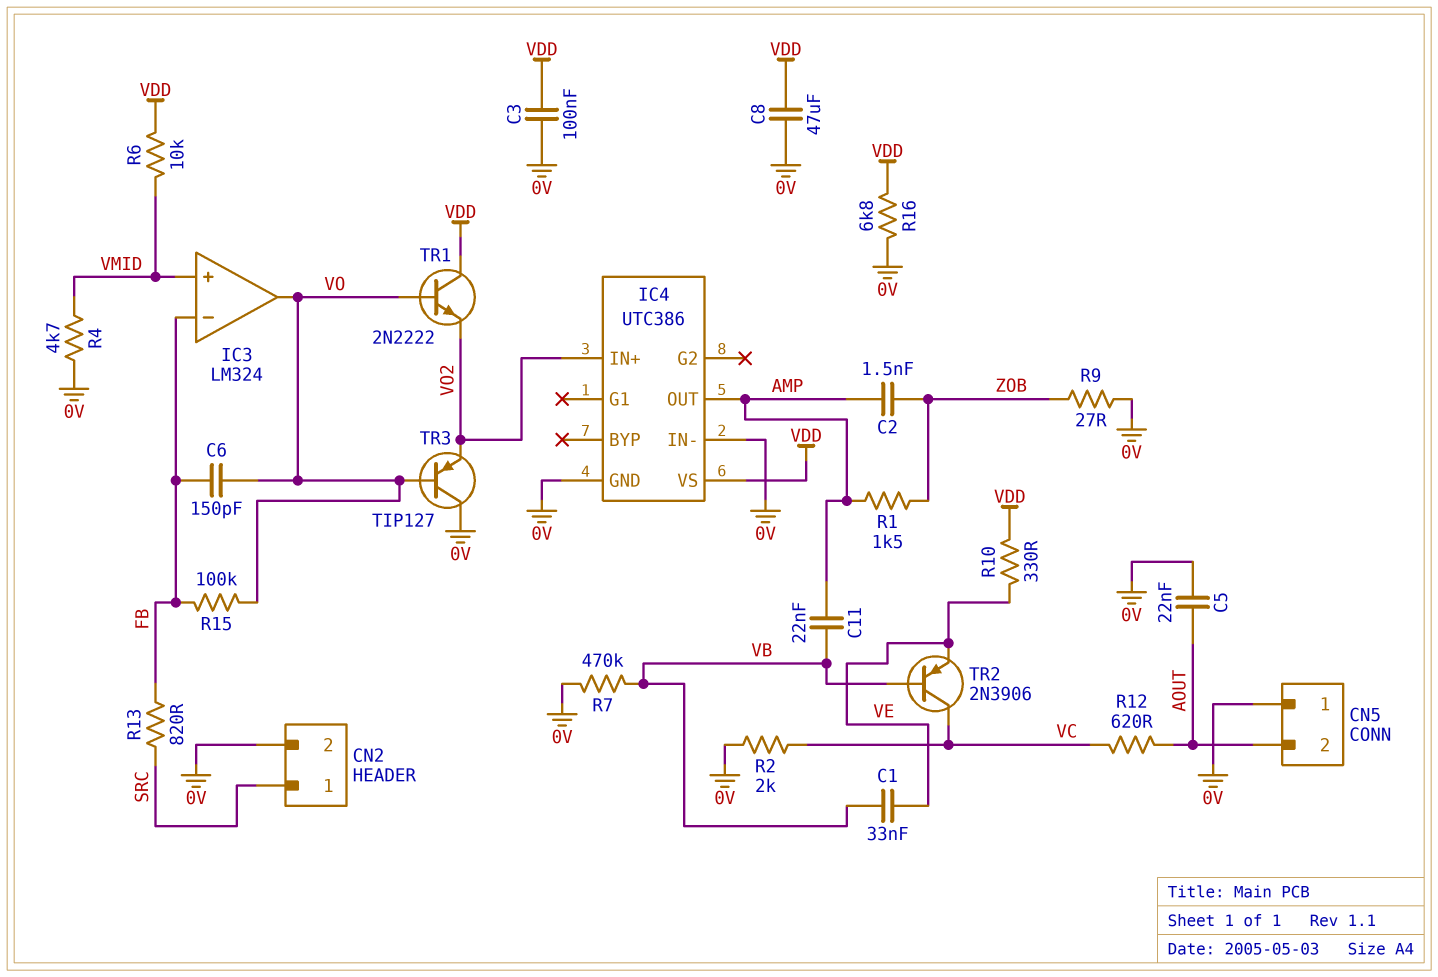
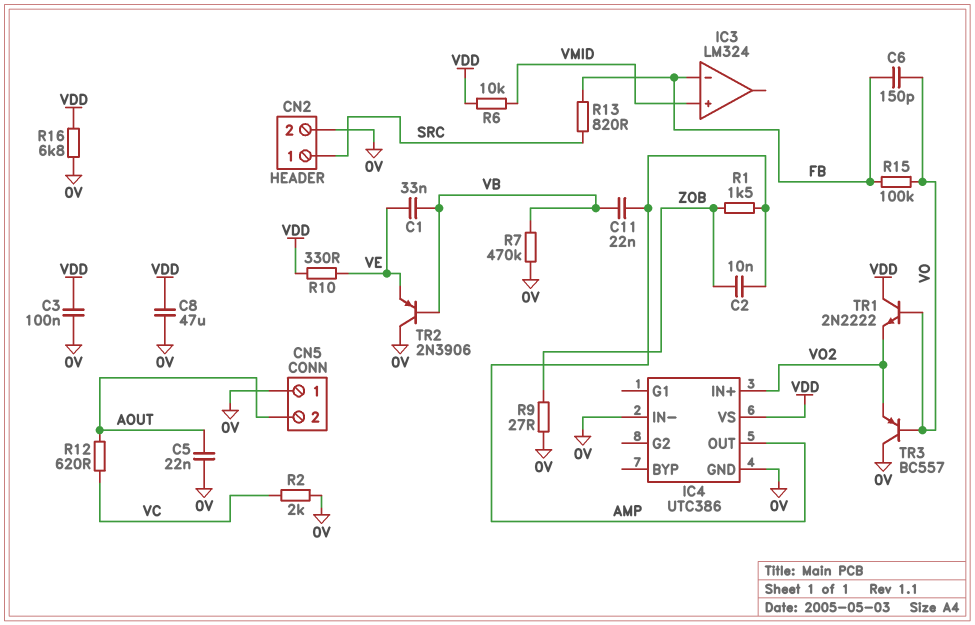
C2: 1.5nF (AMP, ZOB) -> 10nF (AMP, ZOB)
IC3 pin out: VO -> none
R4: 4.7k (0V, VMID) -> none
TR2: PNP 2N3906 (B VB, C VC, E VE) -> PNP 2N3906 (B VB, C 0V, E VE)
TR3: PNP TIP127 (B VO, C 0V, E VO2) -> PNP BC557 (B VO, C 0V, E VO2)

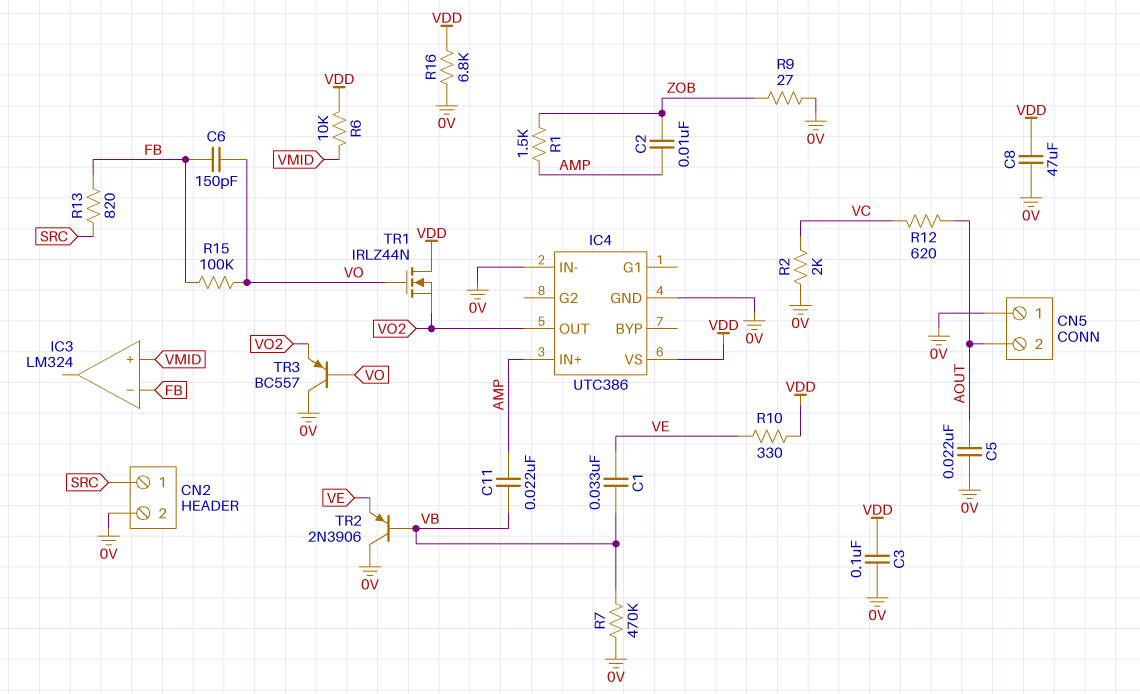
IC4 pin IN+: VO2 -> AMP
IC4 pin OUT: AMP -> VO2
TR1: NPN 2N2222 (B VO, C VDD, E VO2) -> NMOS IRLZ44N (G VO, D VDD, S VO2)

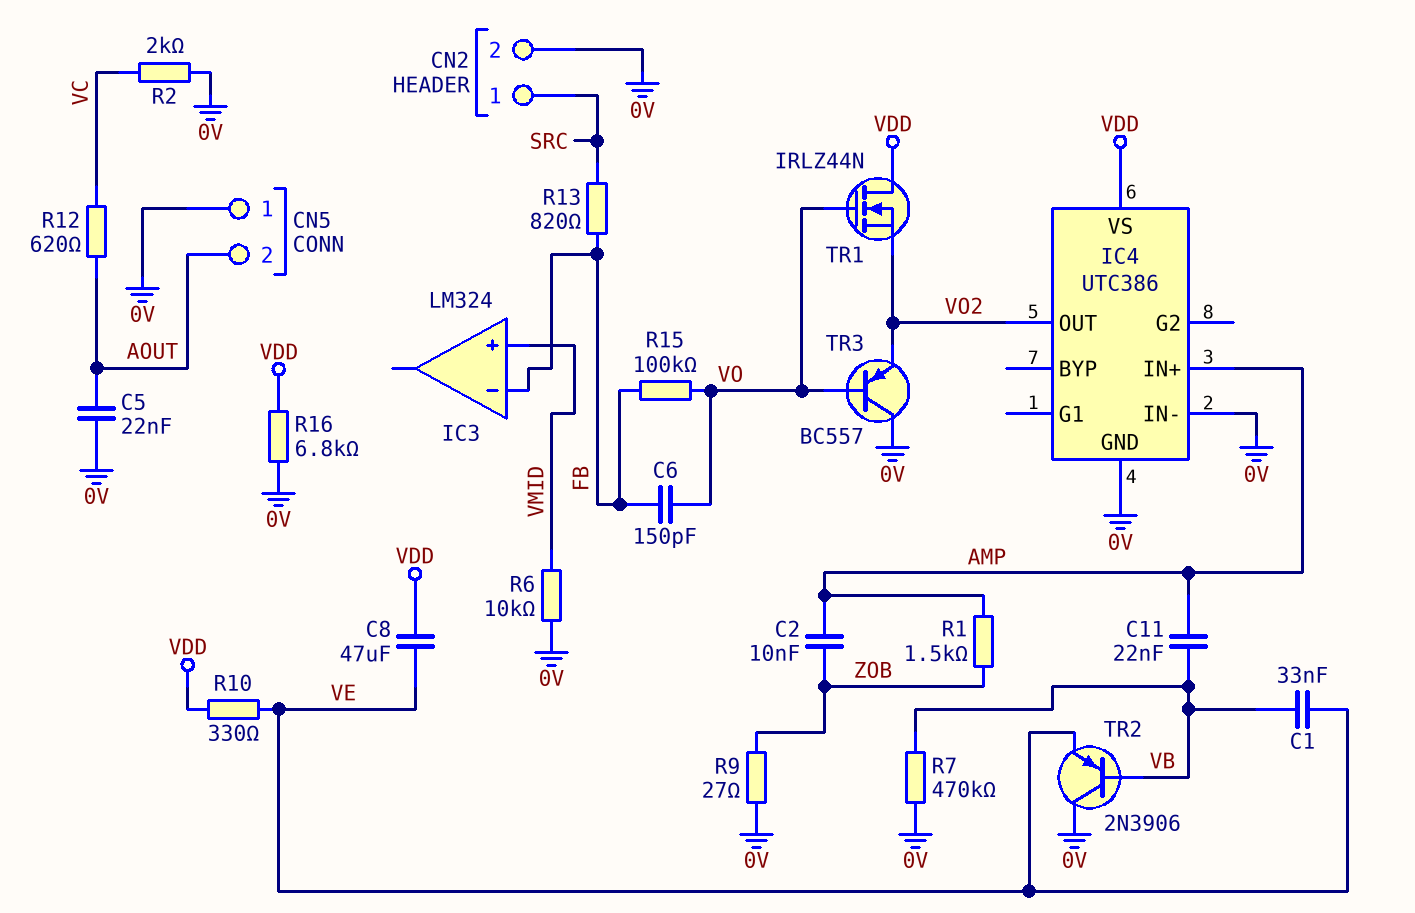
C3: 100nF (0V, VDD) -> none
C8: 47uF (0V, VDD) -> 47uF (VDD, VE)
R6: 10k (VDD, VMID) -> 10k (0V, VMID)

